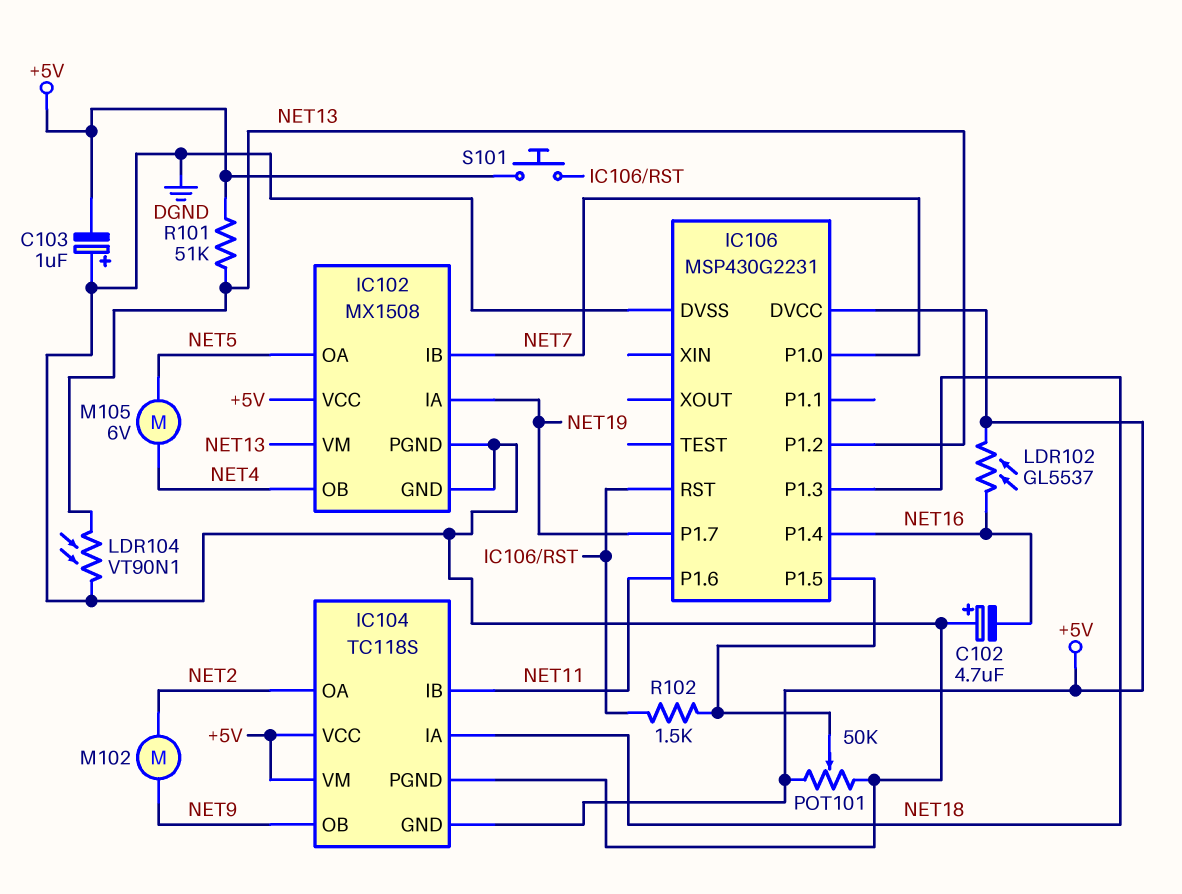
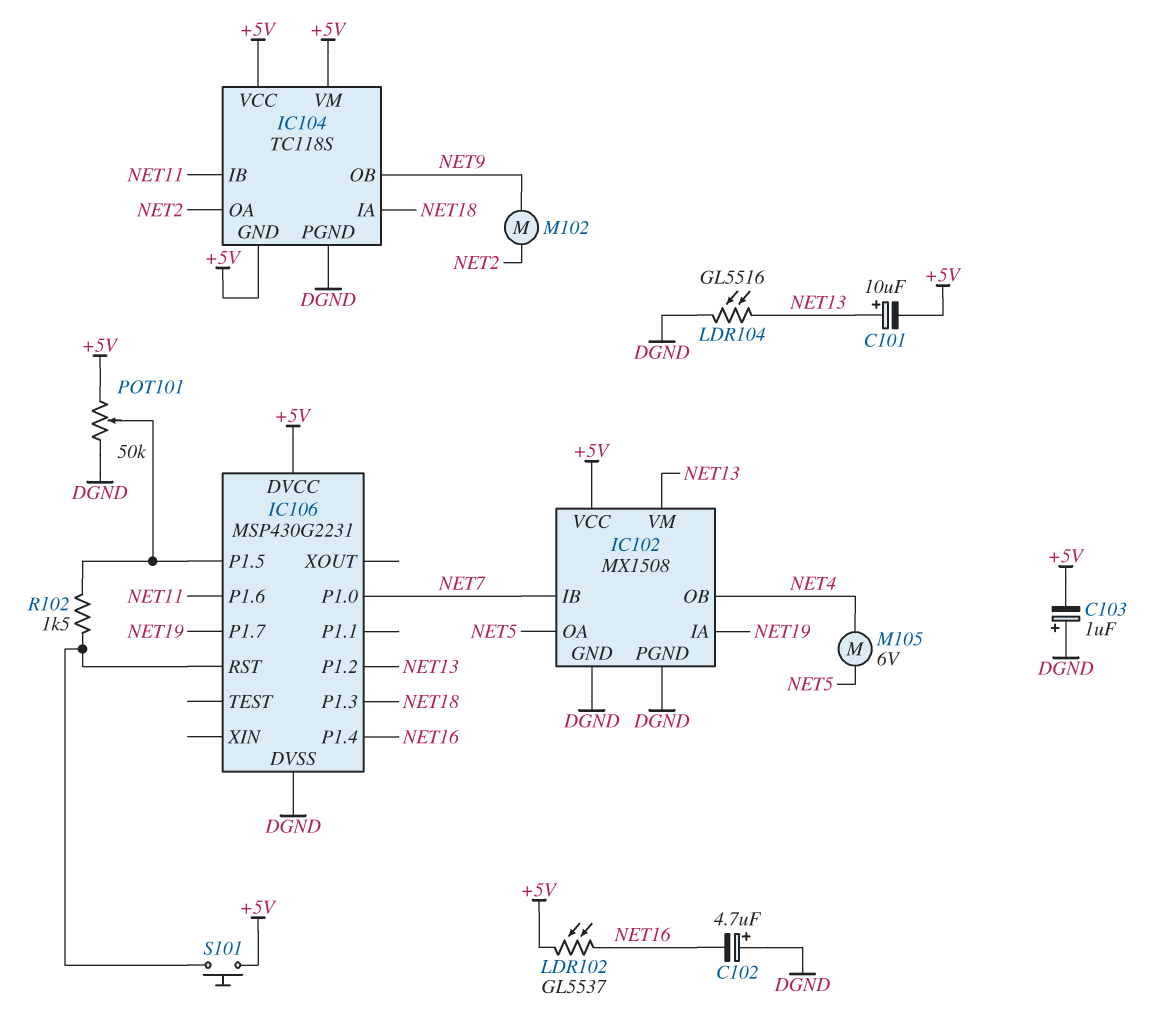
C101: none -> 10uF (plus NET13, minus +5V)
LDR104: VT90N1 (DGND, NET13) -> GL5516 (DGND, NET13)
R101: 51k (+5V, NET13) -> none

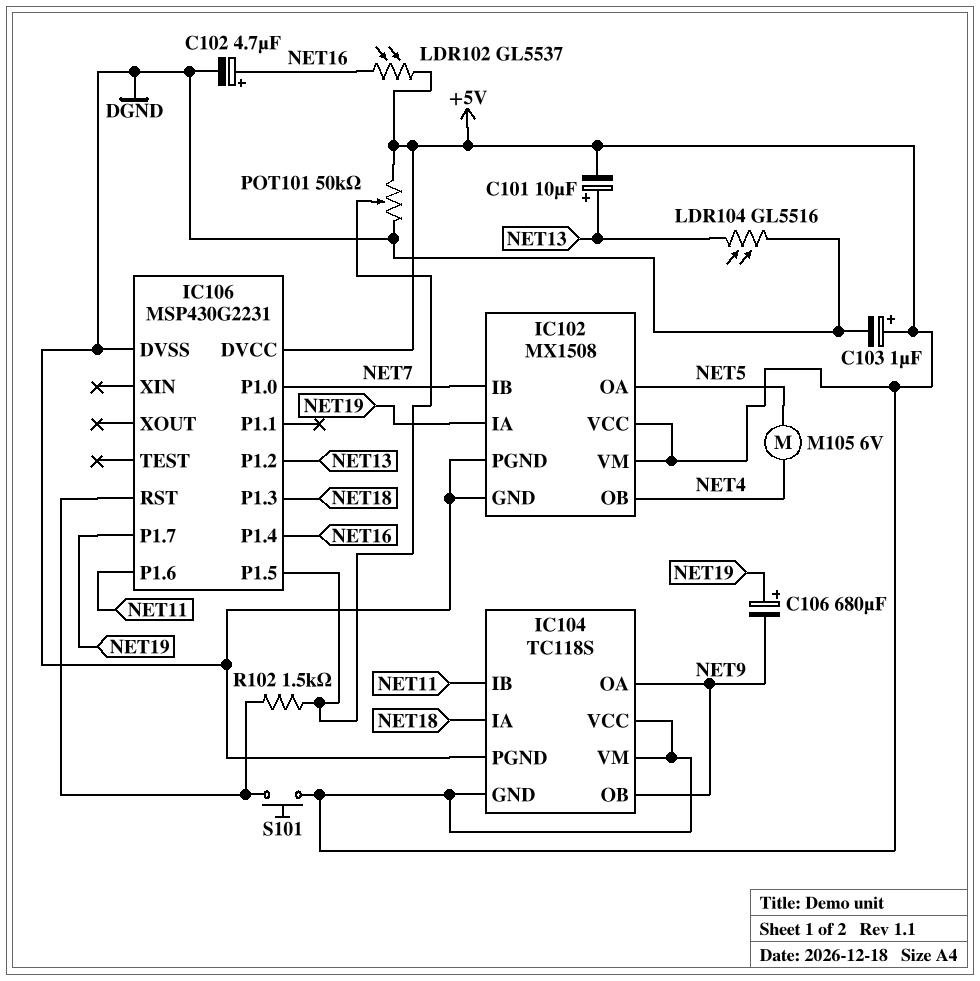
C102: 4.7uF (plus DGND, minus NET16) -> 4.7uF (plus NET16, minus DGND)
C103: 1uF (plus DGND, minus +5V) -> 1uF (plus +5V, minus DGND)
C106: none -> 680uF (plus NET19, minus NET9)
IC102 pin VM: NET13 -> +5V
IC104 pin OA: NET2 -> NET9
M102: motor (NET2, NET9) -> none

